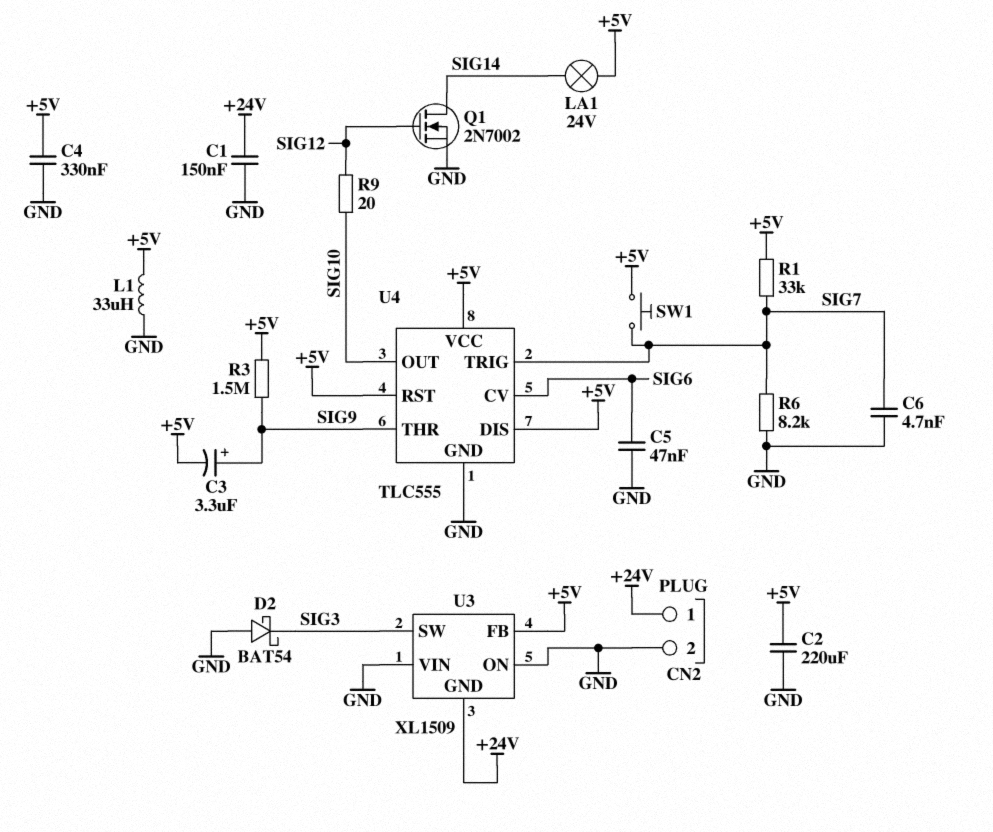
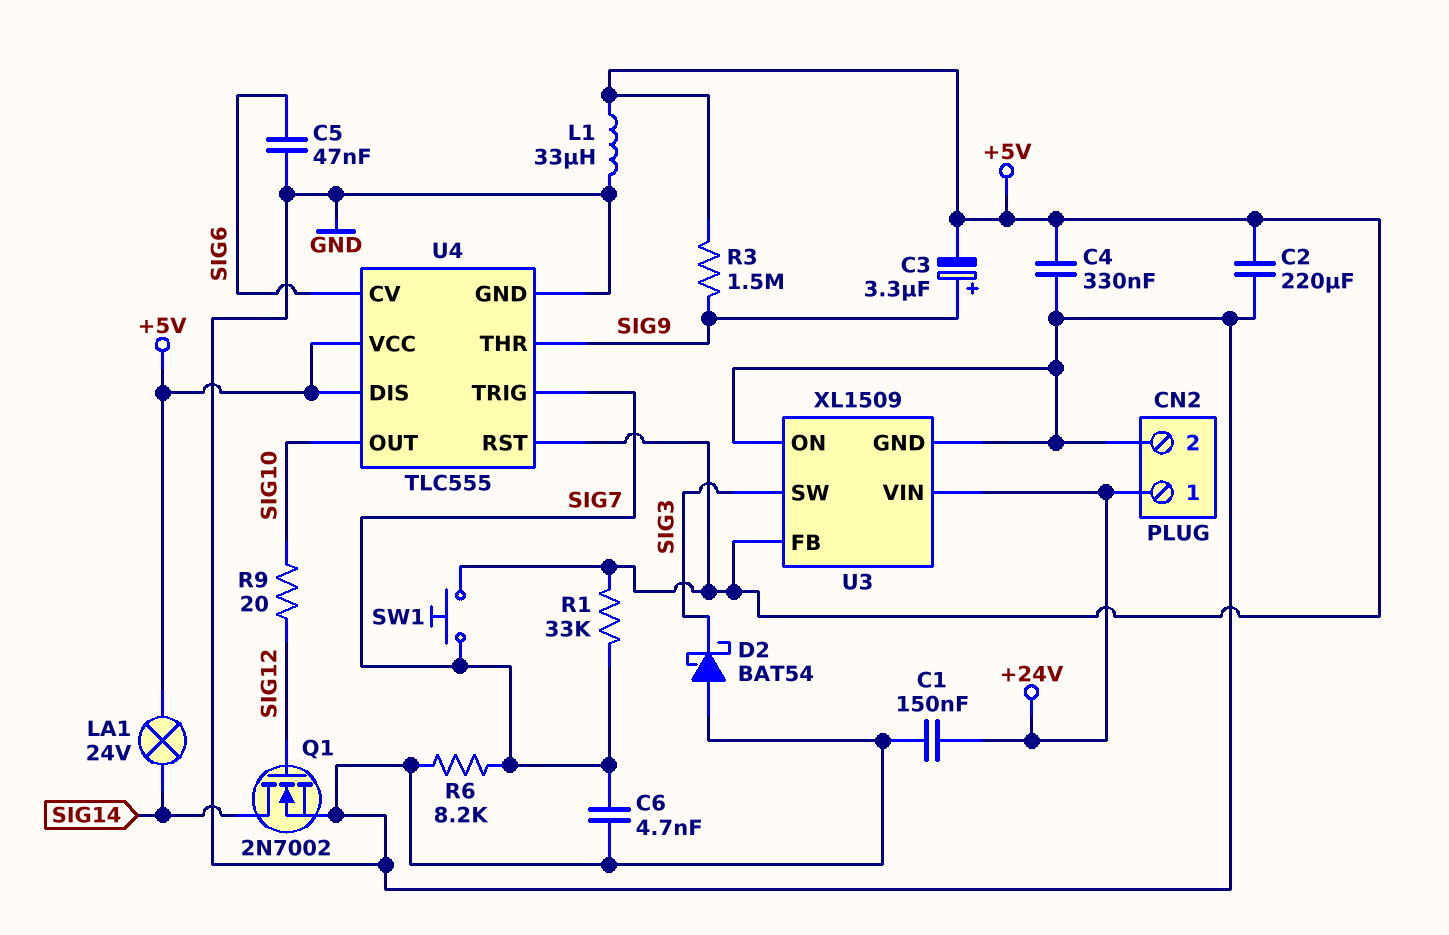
U3 pin GND: +24V -> GND
U3 pin VIN: GND -> +24V

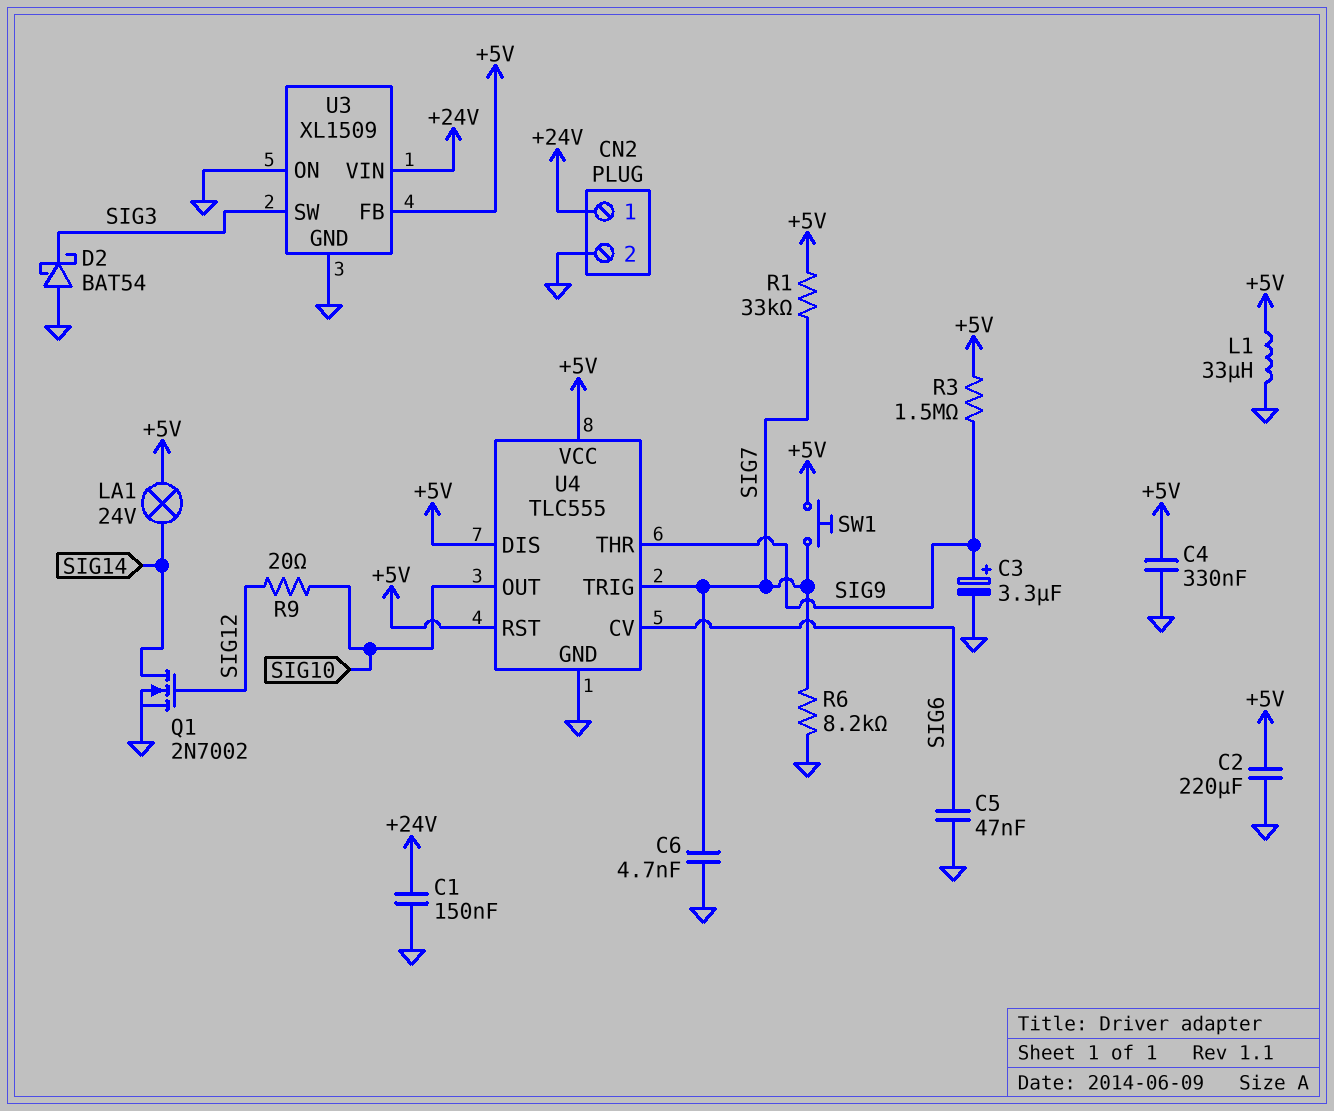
C3: 3.3uF (plus SIG9, minus +5V) -> 3.3uF (plus SIG9, minus GND)

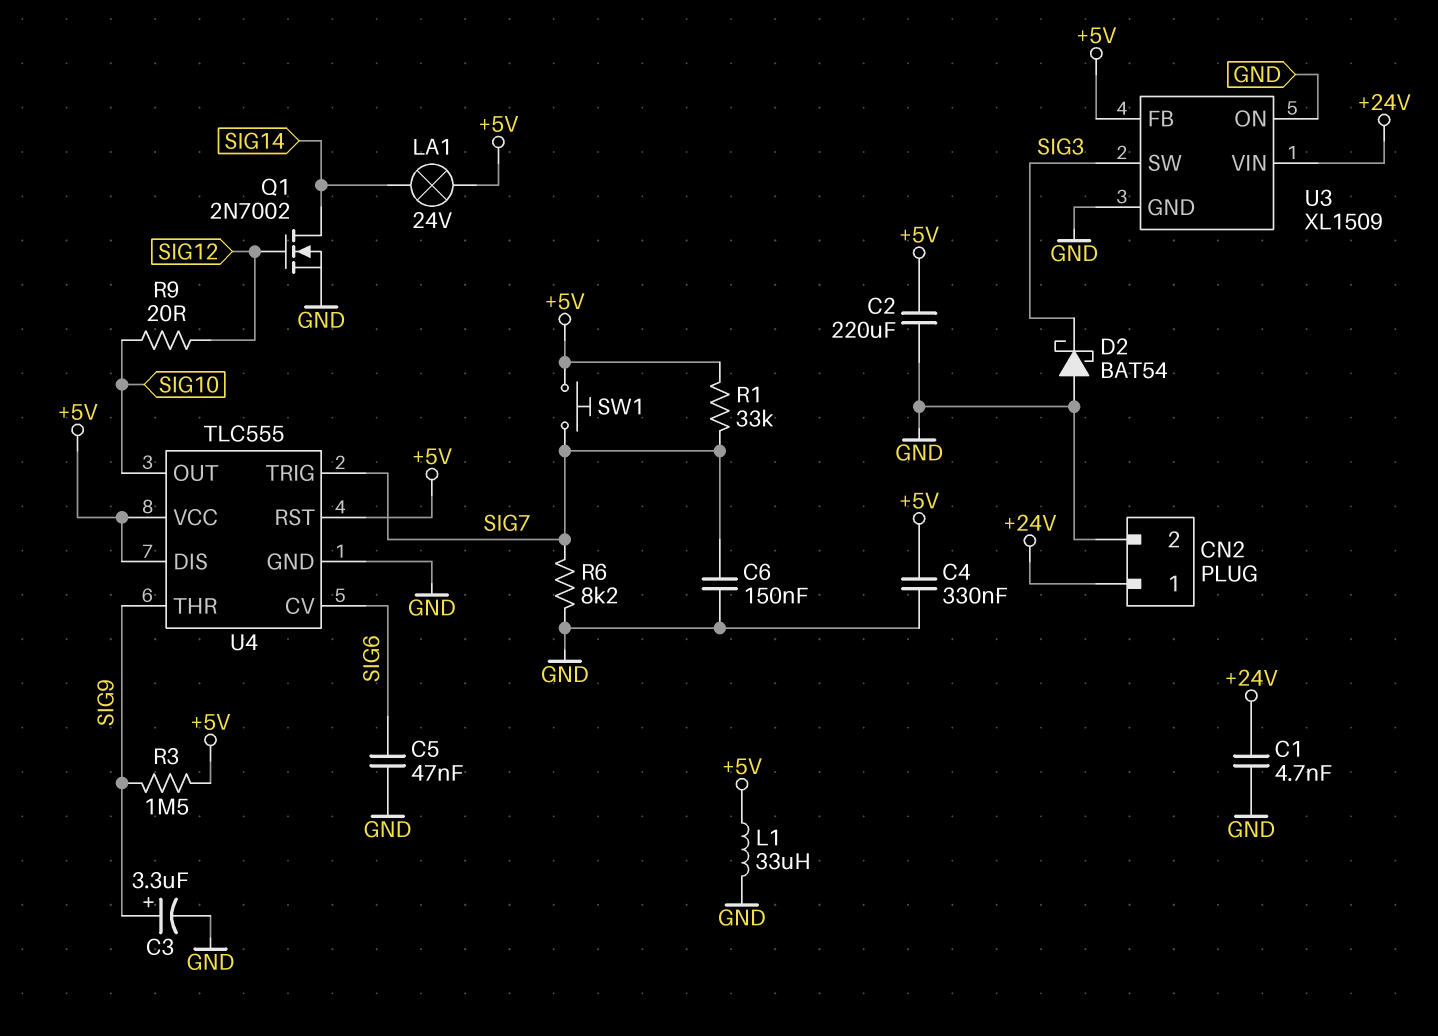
C1: 150nF (+24V, GND) -> 4.7nF (+24V, GND)
C6: 4.7nF (GND, SIG7) -> 150nF (GND, SIG7)

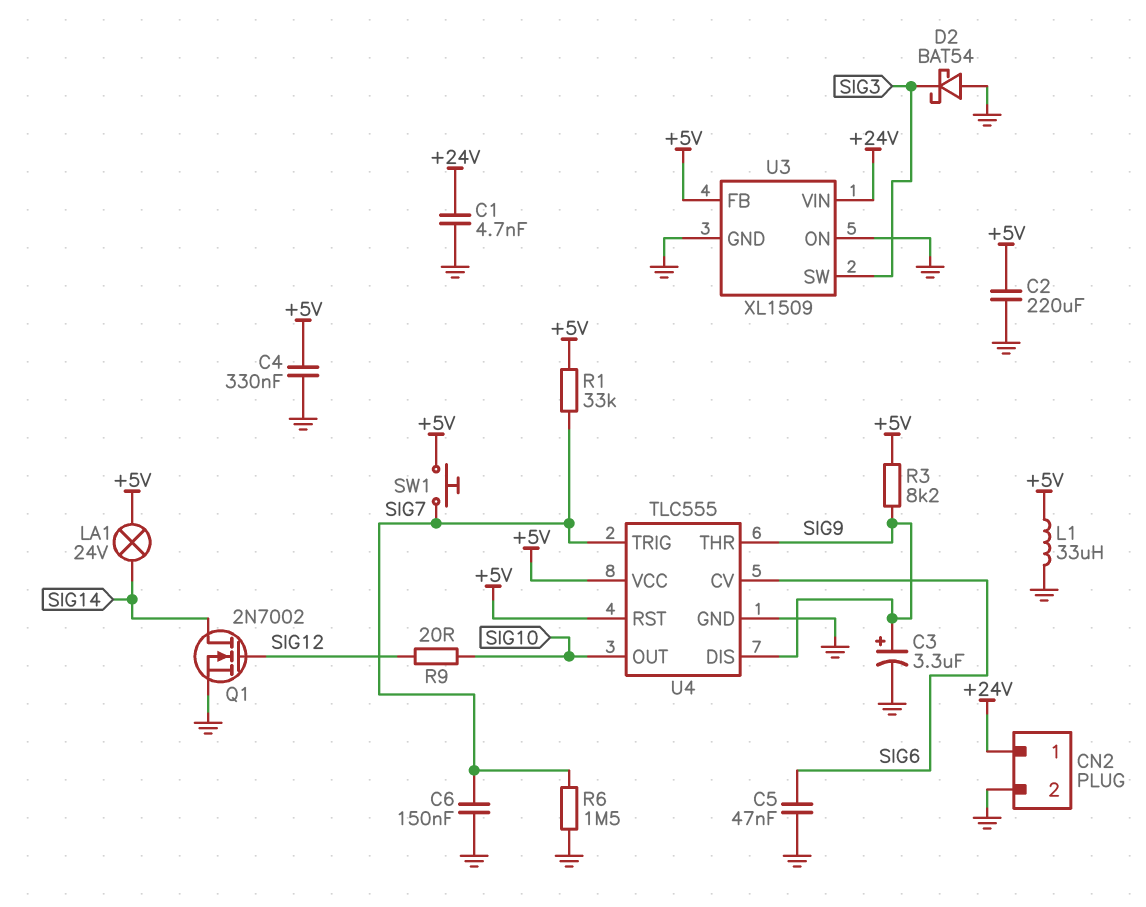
R3: 1.5M (+5V, SIG9) -> 8.2k (+5V, SIG9)
R6: 8.2k (GND, SIG7) -> 1.5M (GND, SIG7)
U4 pin DIS: +5V -> SIG9

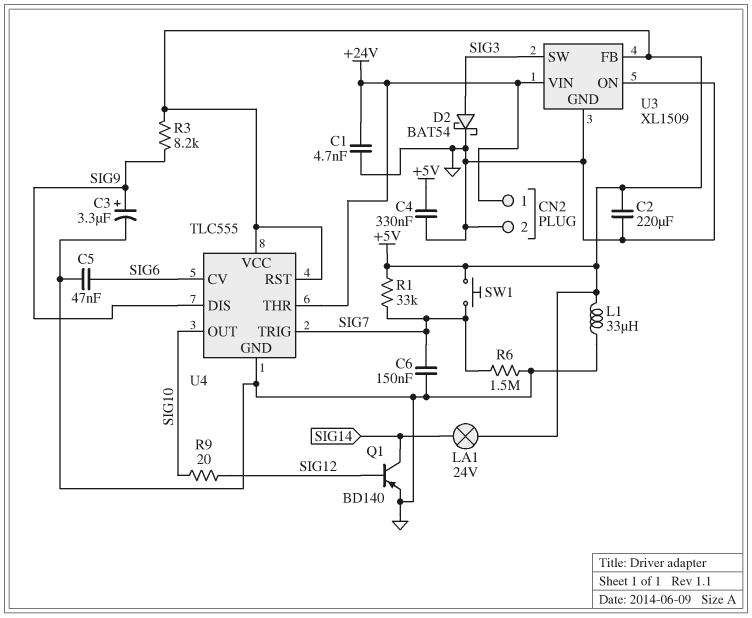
D2: schottky BAT54 (A GND, K SIG3) -> schottky BAT54 (A SIG3, K GND)
Q1: NMOS 2N7002 (G SIG12, D SIG14, S GND) -> PNP BD140 (B SIG12, C SIG14, E GND)
U4 pin THR: SIG9 -> +24V

